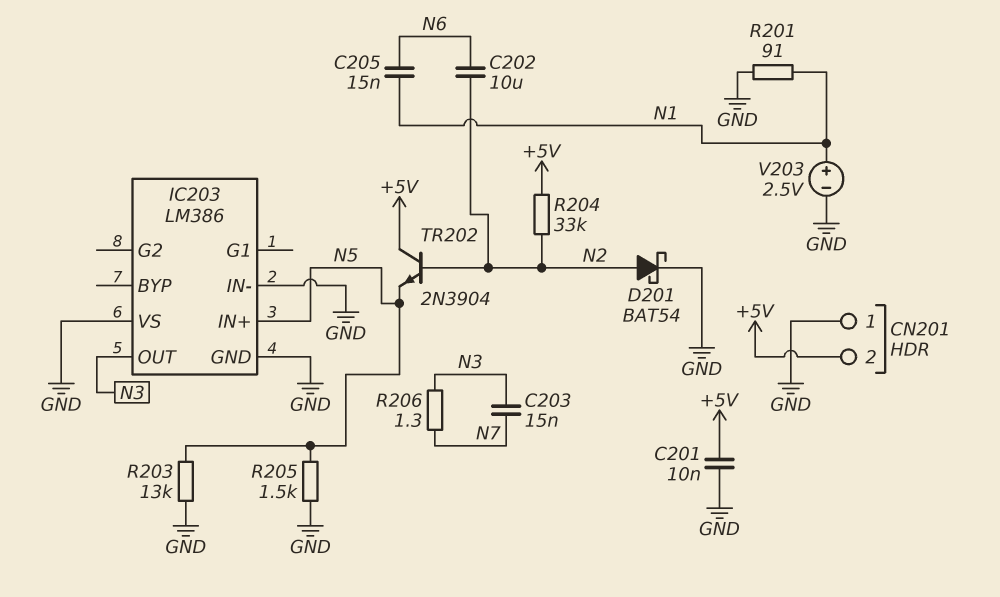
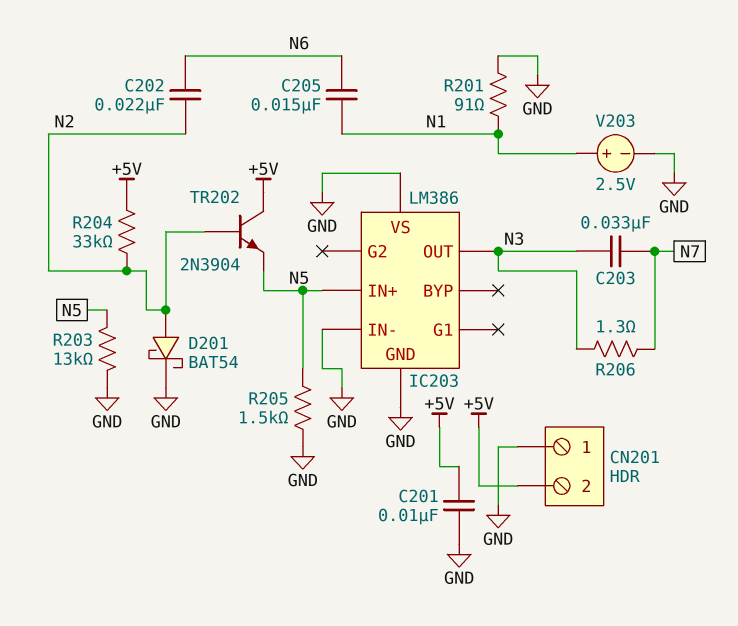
C202: 10uF (N2, N6) -> 22nF (N2, N6)
C203: 15nF (N3, N7) -> 33nF (N3, N7)

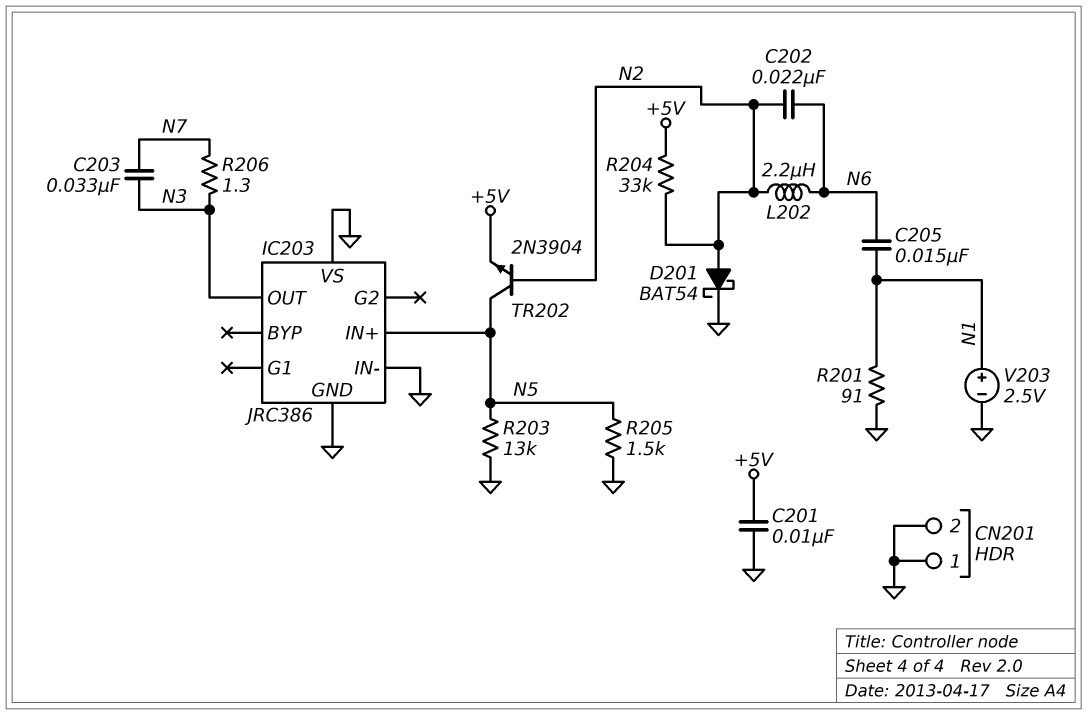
CN201 pin 2: +5V -> GND
IC203: LM386 -> JRC386
L202: none -> 2.2uH (N2, N6)
TR202: NPN 2N3904 (B N2, C +5V, E N5) -> NPN 2N3904 (B N2, C N5, E +5V)

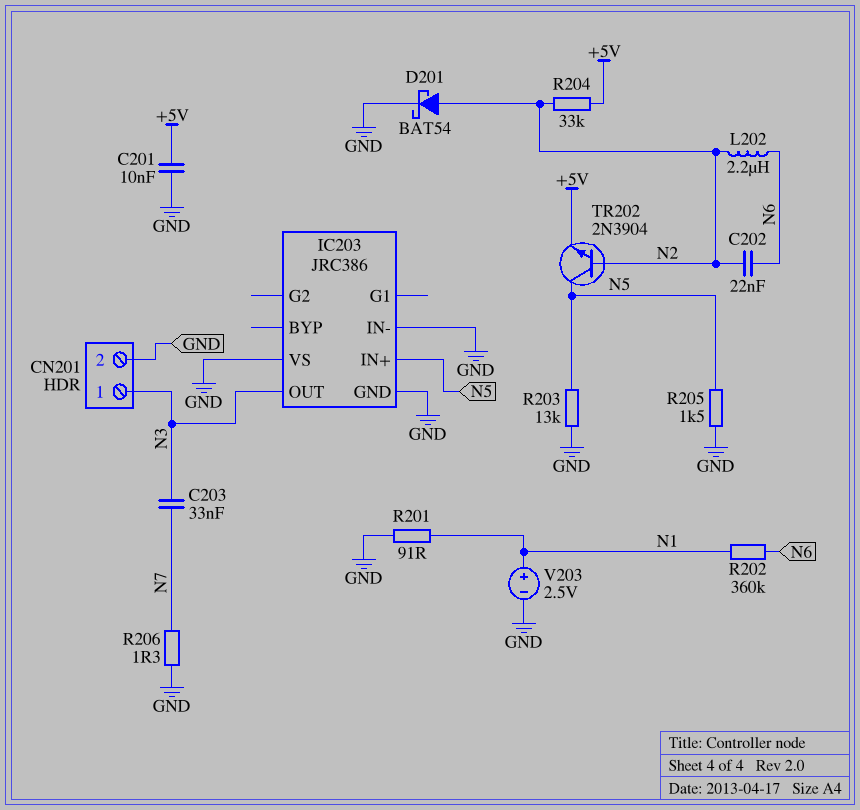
C205: 15nF (N1, N6) -> none
CN201 pin 1: GND -> N3
R202: none -> 360k (N1, N6)
R206: 1.3 (N3, N7) -> 1.3 (GND, N7)

